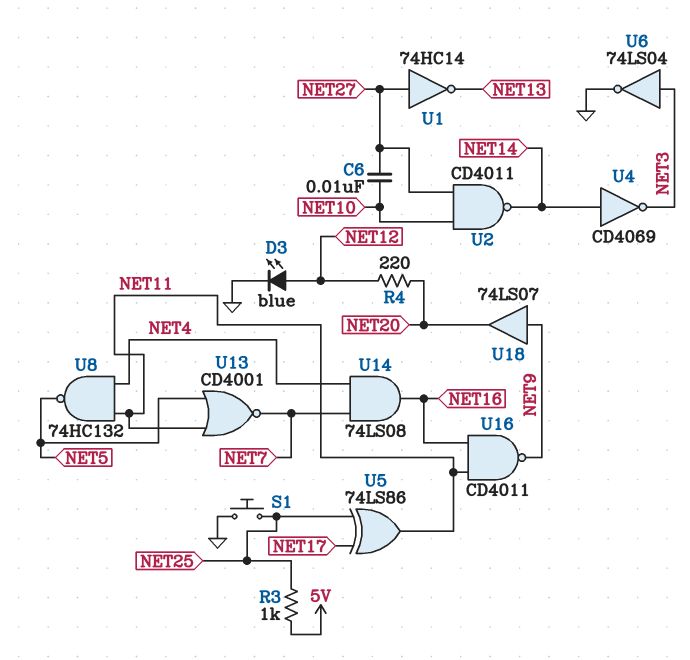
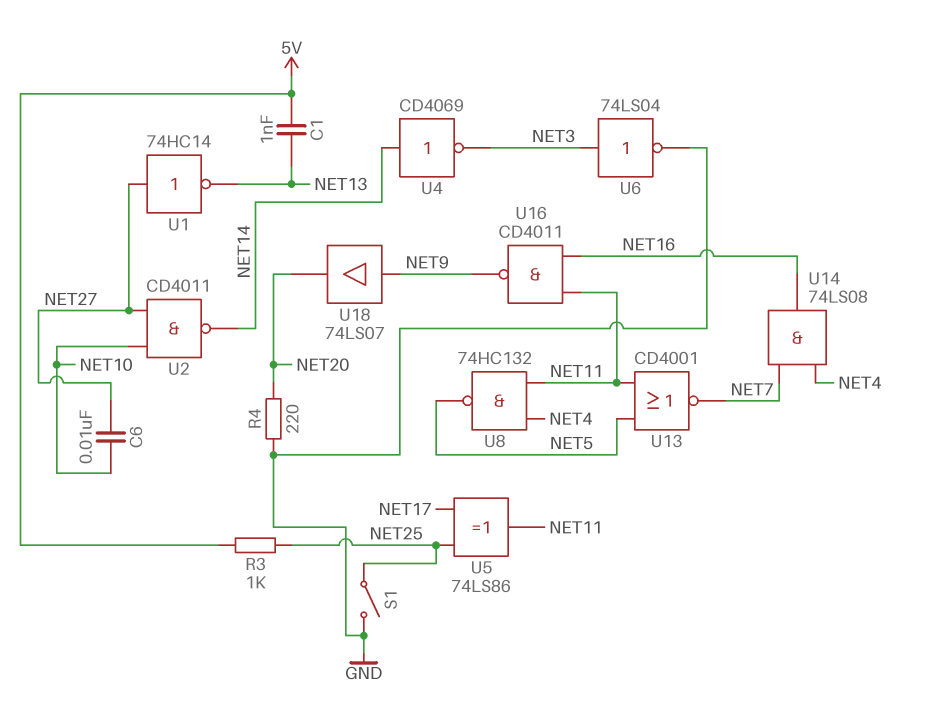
C1: none -> 1nF (5V, NET13)
D3: LED blue (A NET12, K GND) -> none
R4: 220 (NET12, NET20) -> 220 (GND, NET20)
S1: button (GND, NET25) -> switch (GND, NET25)

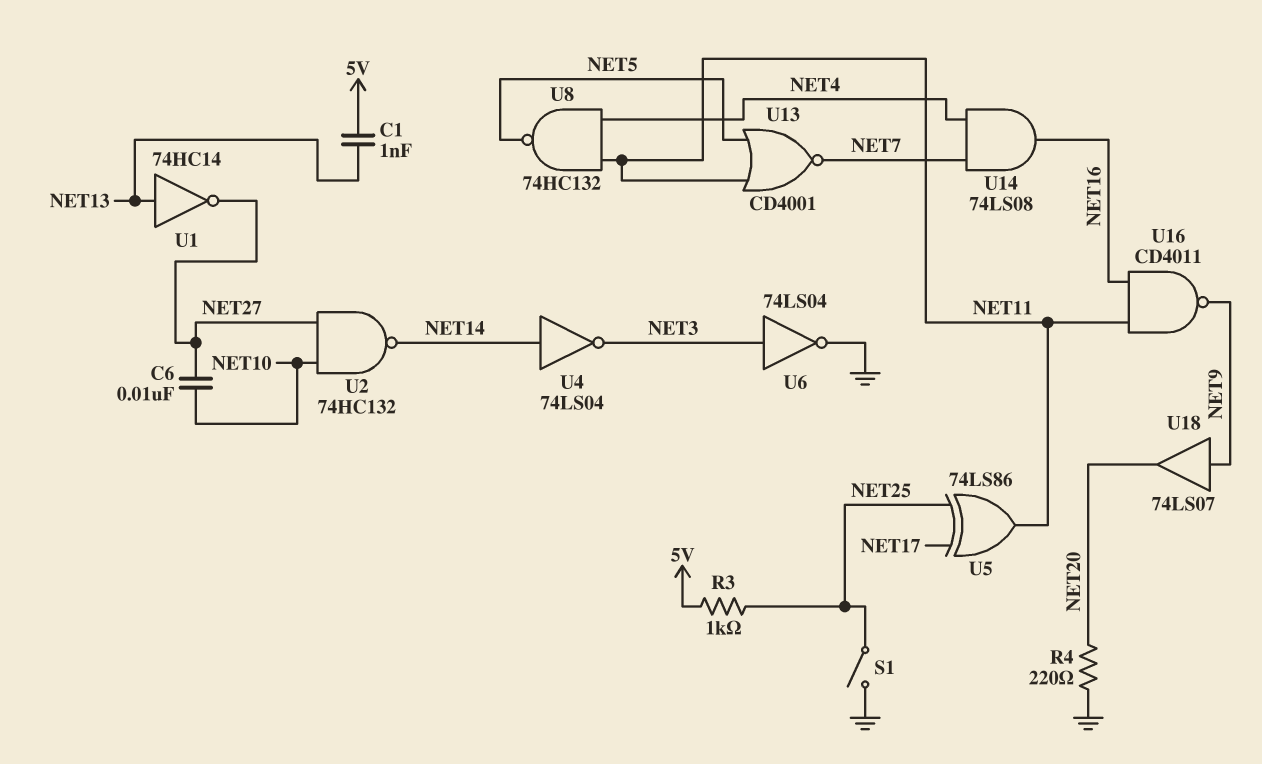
U1: NOT 74HC14 (in NET27, out NET13) -> NOT 74HC14 (in NET13, out NET27)
U2: NAND CD4011 (in NET10, in NET27, out NET14) -> NAND 74HC132 (in NET10, in NET27, out NET14)
U4: NOT CD4069 (in NET14, out NET3) -> NOT 74LS04 (in NET14, out NET3)

